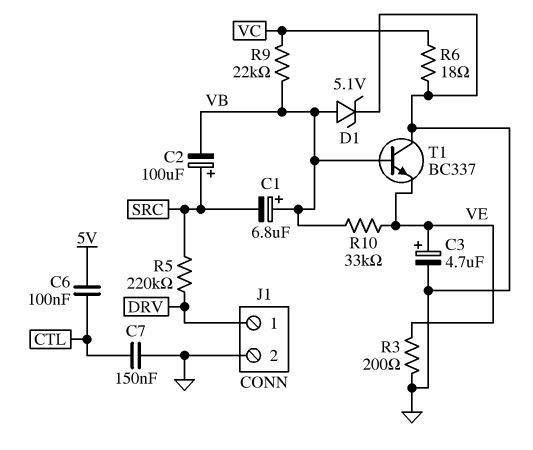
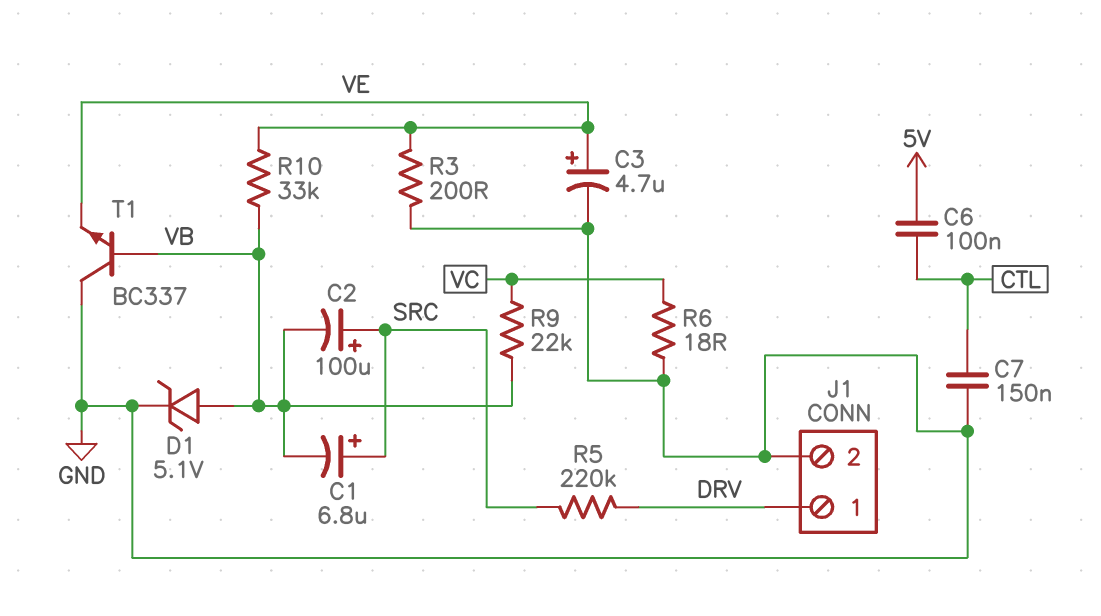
C1: 6.8uF (plus VB, minus SRC) -> 6.8uF (plus SRC, minus VB)

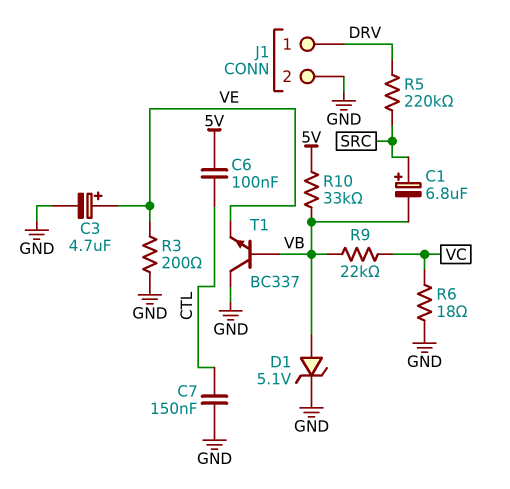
C2: 100uF (plus SRC, minus VB) -> none
R10: 33k (VB, VE) -> 33k (5V, VB)

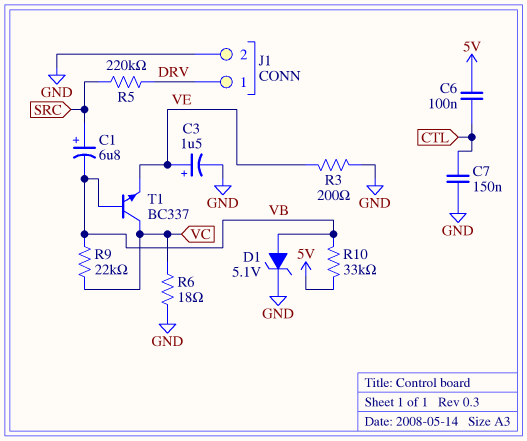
C3: 4.7uF (plus VE, minus GND) -> 1.5uF (plus VE, minus GND)
T1: NPN BC337 (B VB, C GND, E VE) -> NPN BC337 (B VB, C VC, E VE)

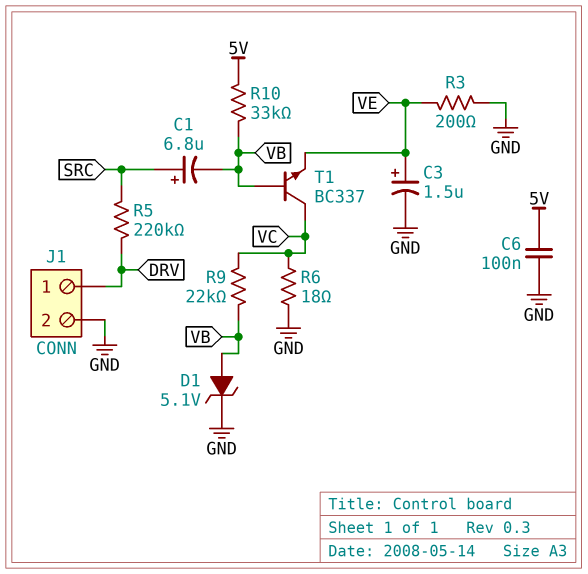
C6: 100nF (5V, CTL) -> 100nF (5V, GND)
C7: 150nF (CTL, GND) -> none

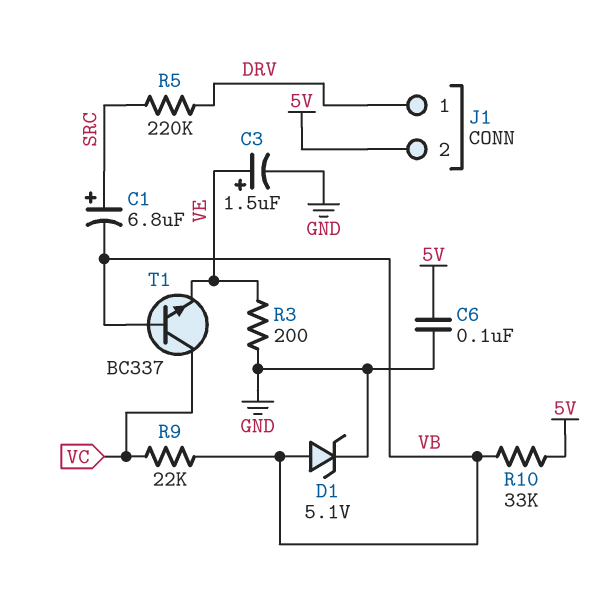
J1 pin 2: GND -> 5V
R6: 18 (GND, VC) -> none

